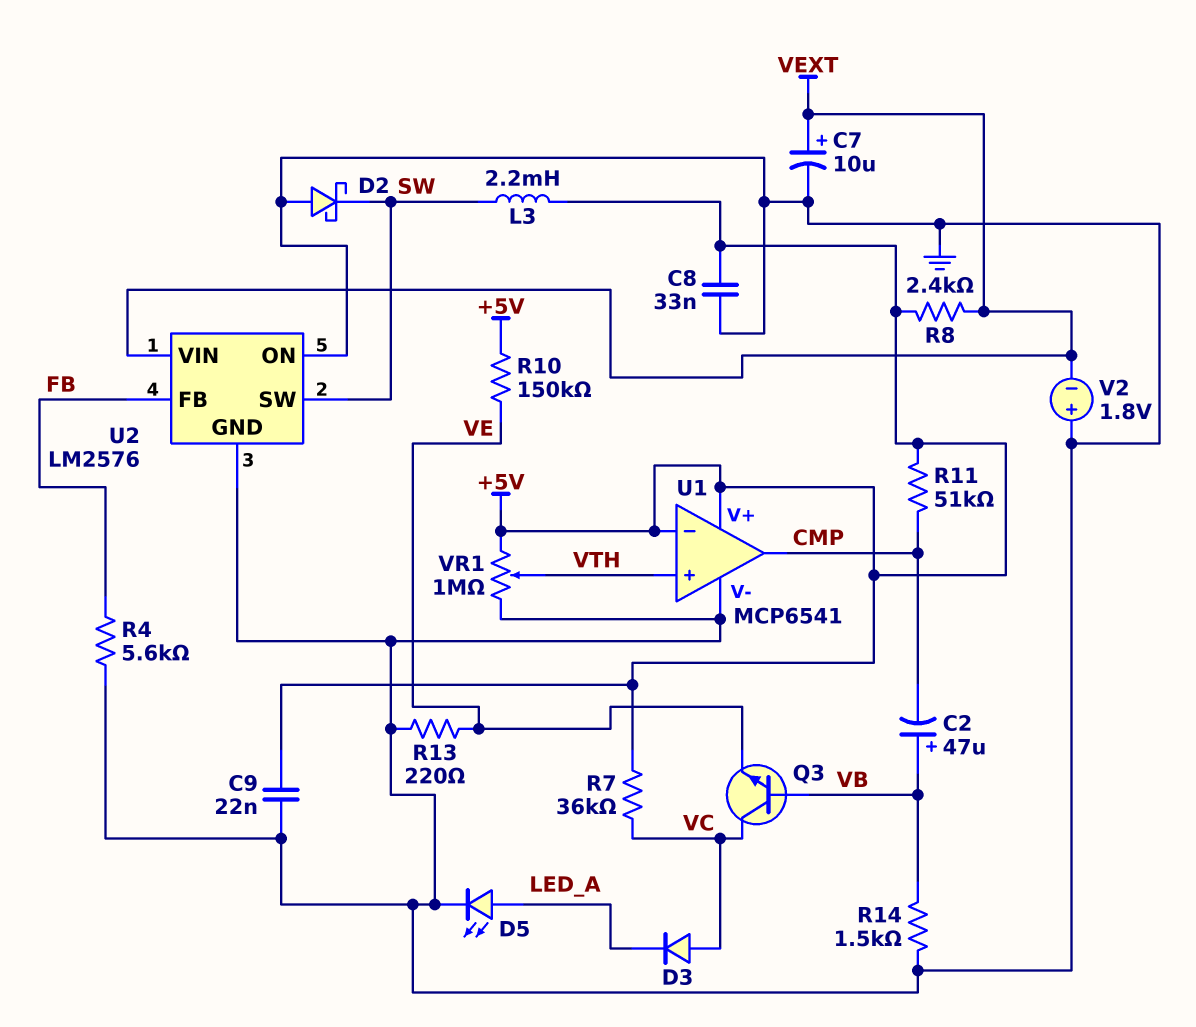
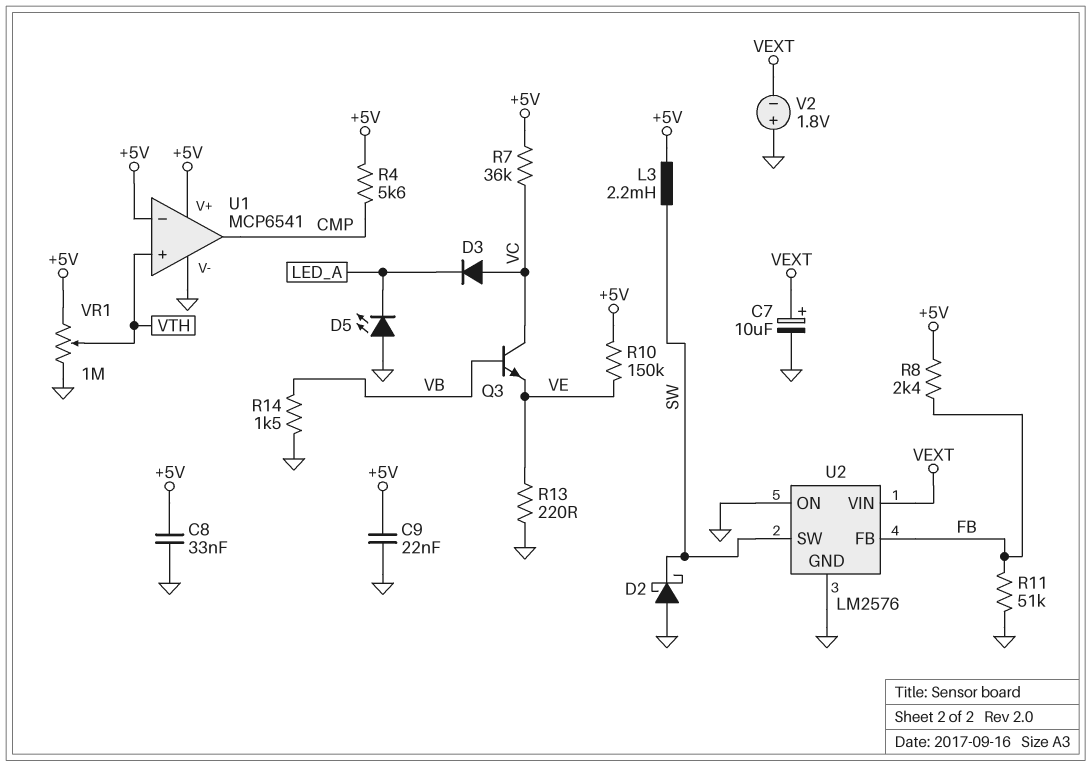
C2: 47uF (plus VB, minus CMP) -> none
D5: LED (A LED_A, K GND) -> LED (A GND, K LED_A)
R4: 5.6k (FB, GND) -> 5.6k (+5V, CMP)
R8: 2.4k (+5V, VEXT) -> 2.4k (+5V, FB)
R11: 51k (+5V, CMP) -> 51k (FB, GND)

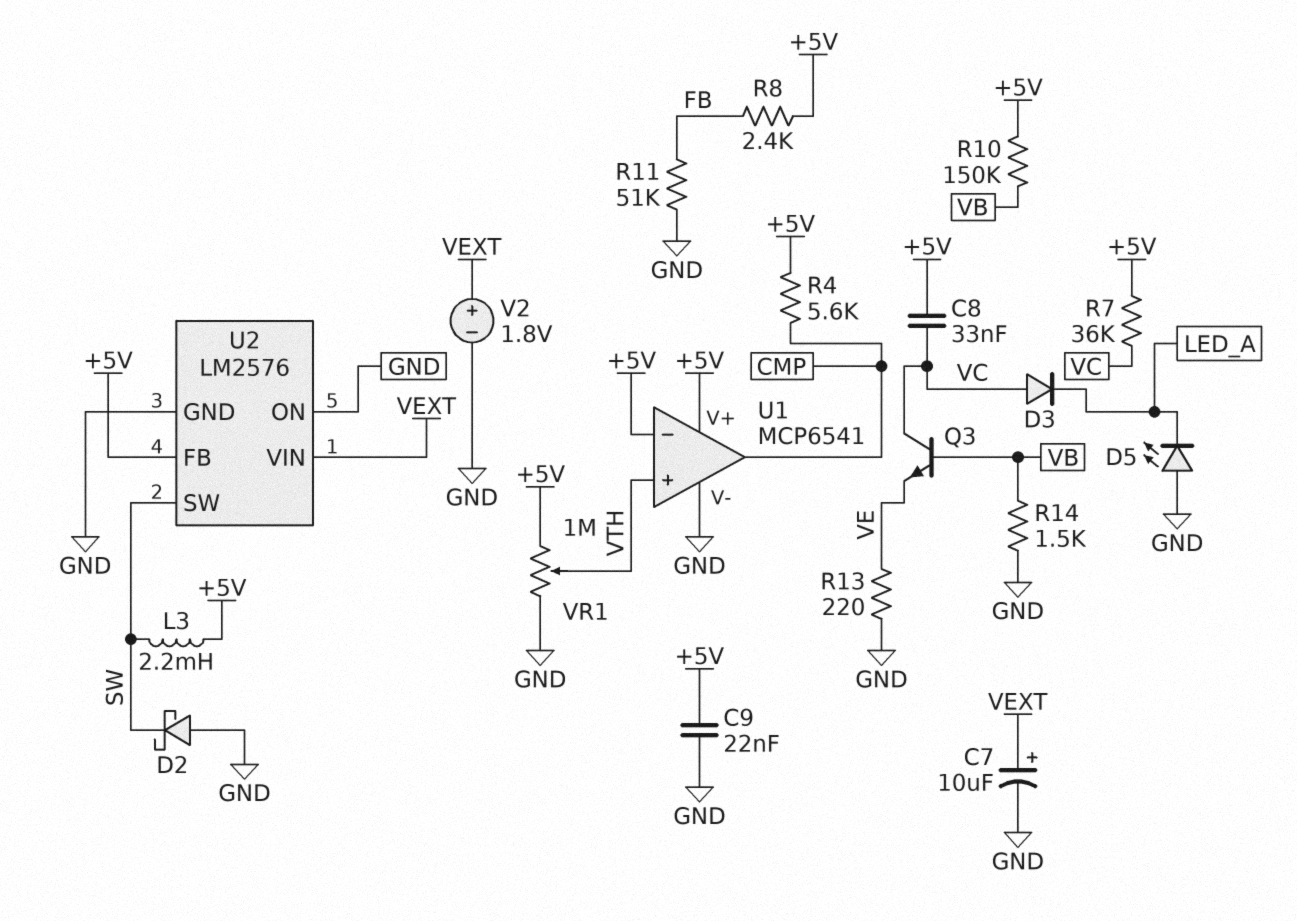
C8: 33nF (+5V, GND) -> 33nF (+5V, VC)
R10: 150k (+5V, VE) -> 150k (+5V, VB)
U2 pin FB: FB -> +5V
V2: 1.8V (plus GND, minus VEXT) -> 1.8V (plus VEXT, minus GND)

